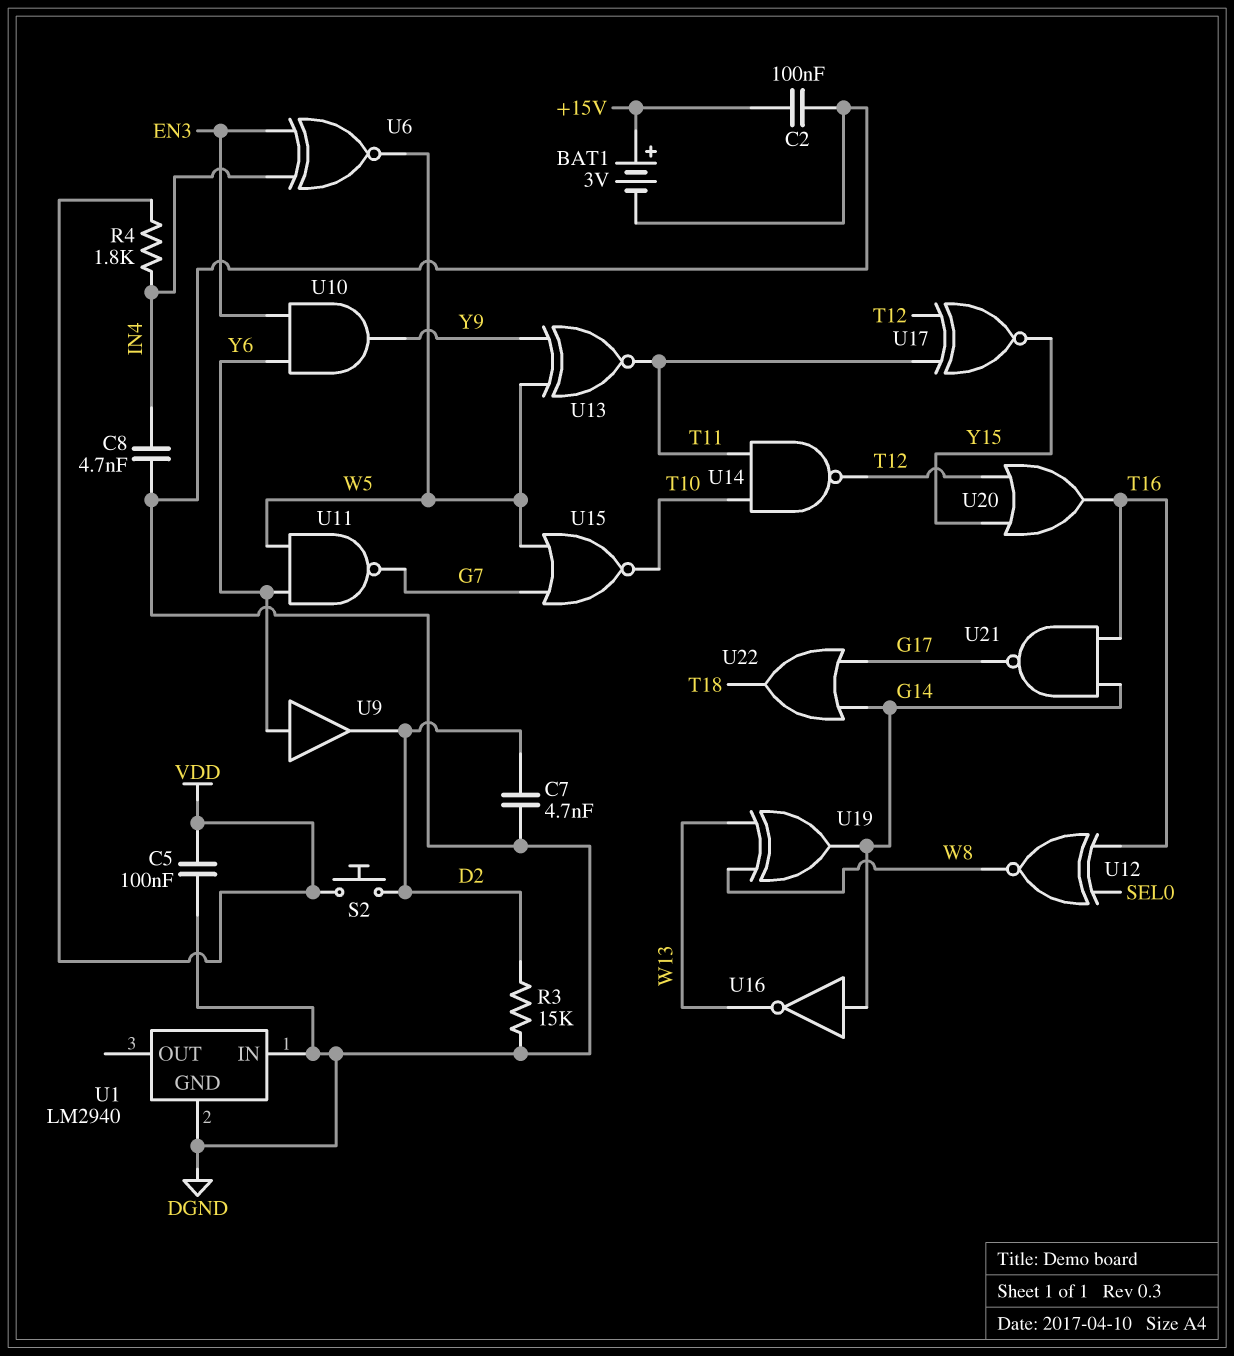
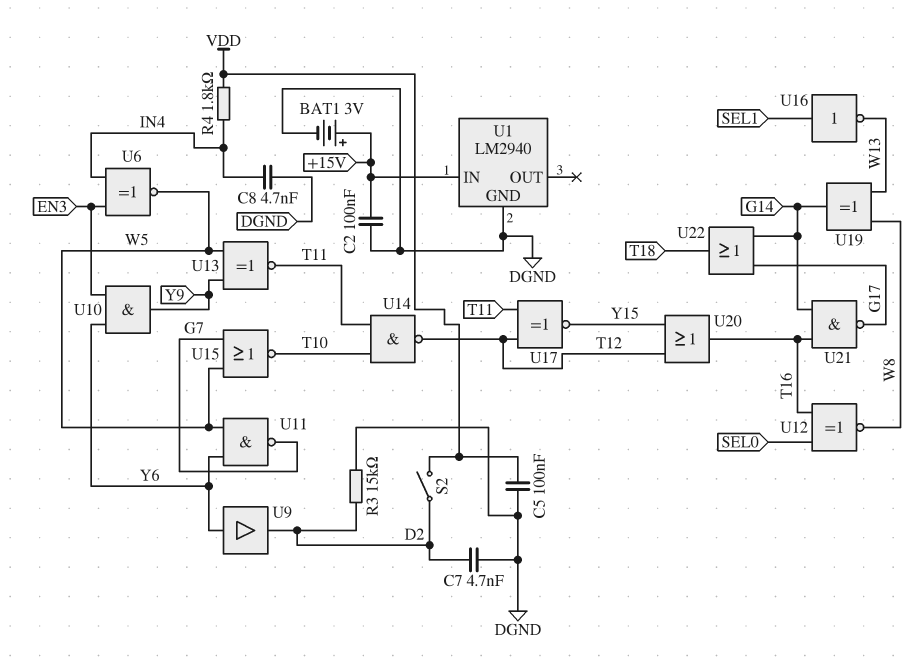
S2: button (D2, VDD) -> switch (D2, VDD)
U1 pin IN: DGND -> +15V
U16: NOT (in G14, out W13) -> NOT (in SEL1, out W13)

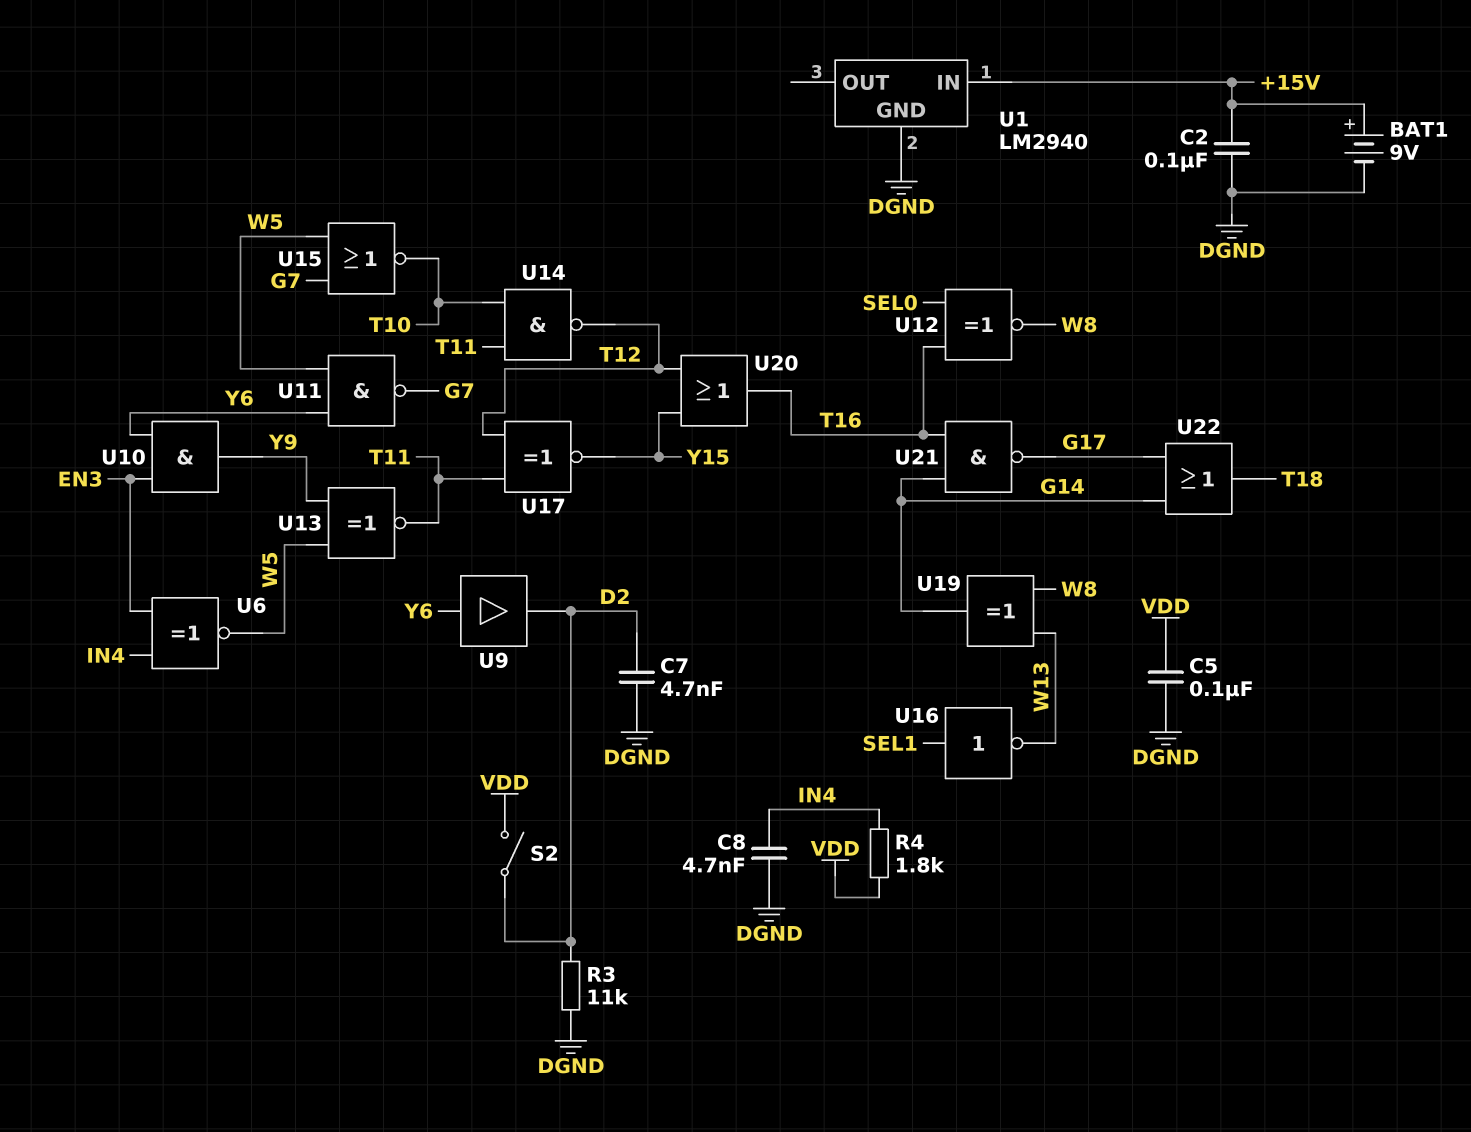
BAT1: 3V (plus +15V, minus DGND) -> 9V (plus +15V, minus DGND)
R3: 15k (D2, DGND) -> 11k (D2, DGND)

